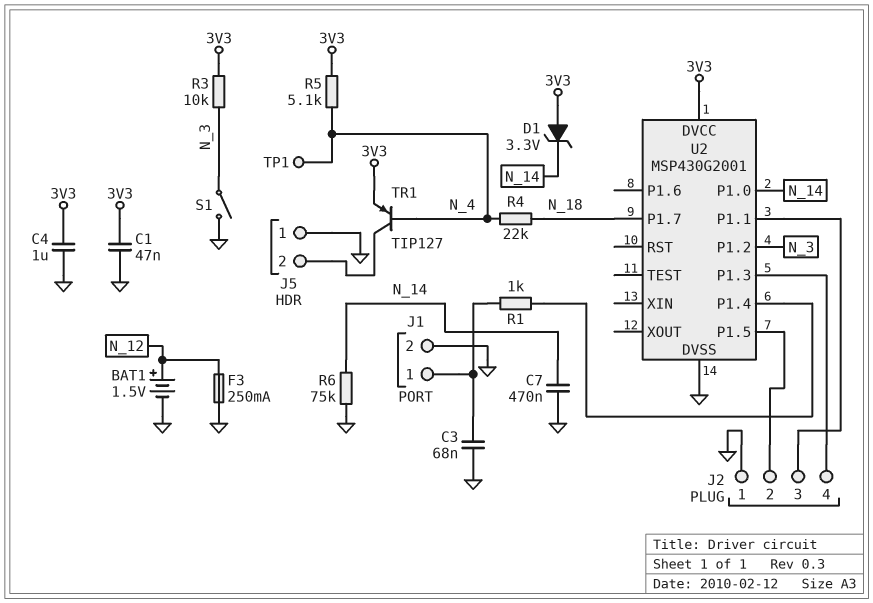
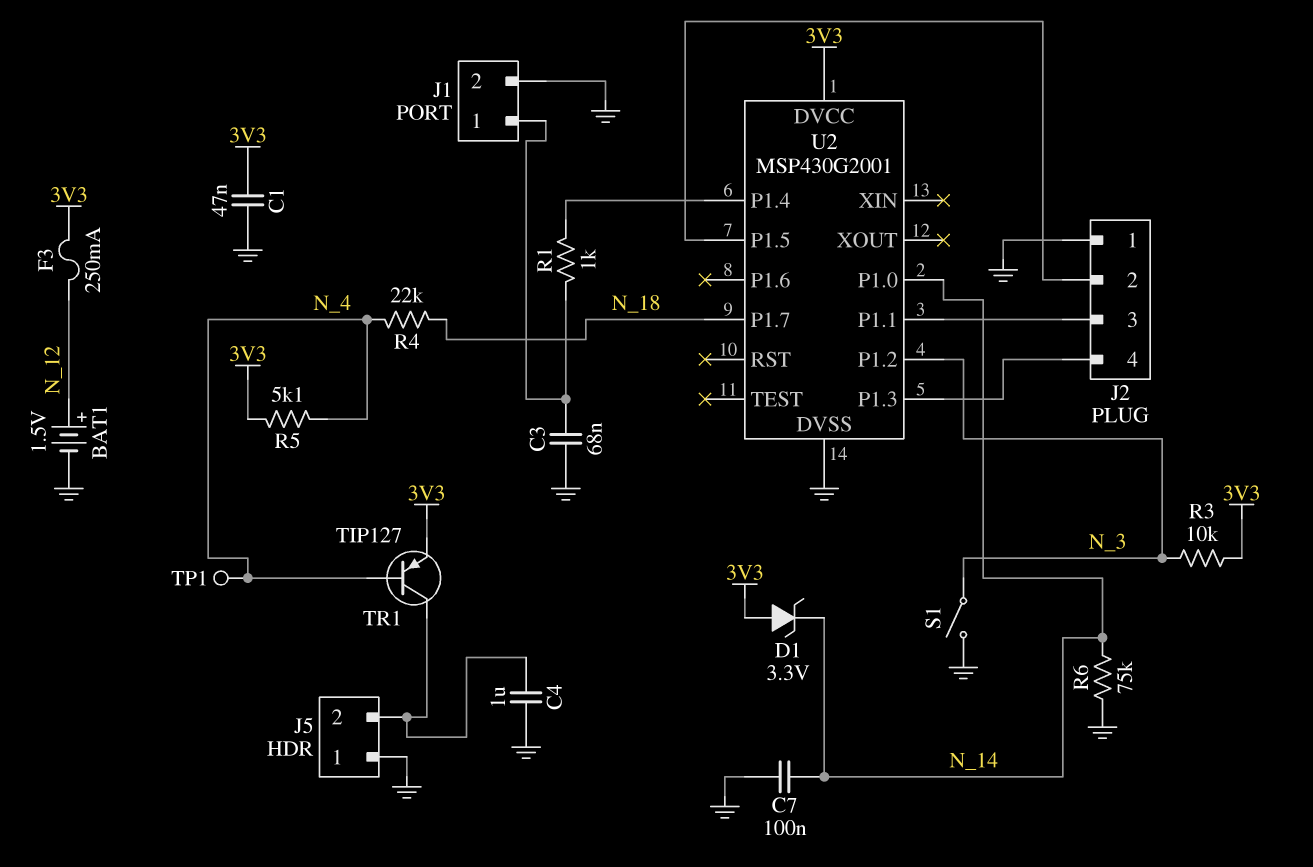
C4: 1uF (3V3, GND) -> 1uF (GND, J5/2)
C7: 470nF (GND, N_14) -> 100nF (GND, N_14)
F3: 250mA (GND, N_12) -> 250mA (3V3, N_12)

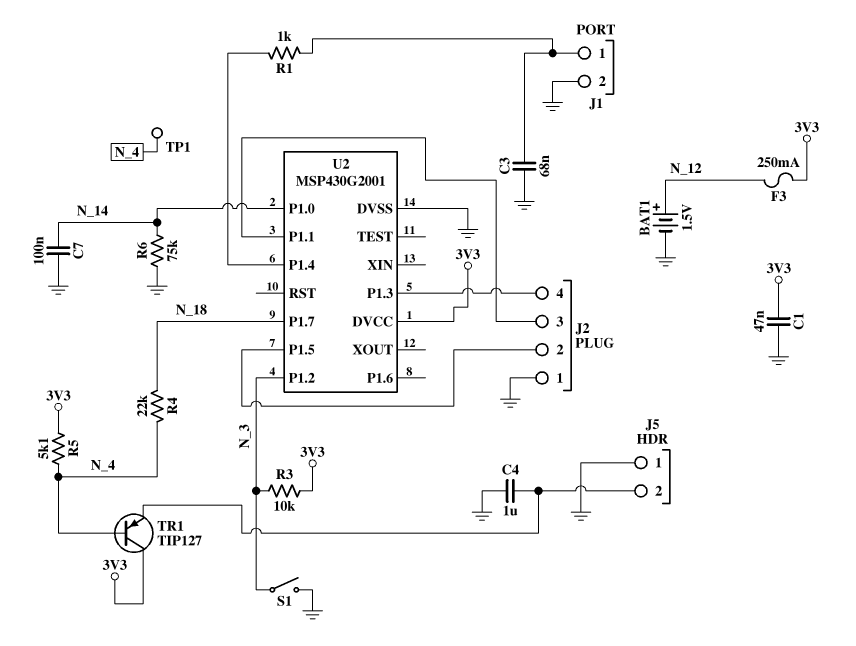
D1: zener 3.3V (A 3V3, K N_14) -> none
TR1: PNP TIP127 (B N_4, C J5/2, E 3V3) -> PNP TIP127 (B N_4, C 3V3, E J5/2)

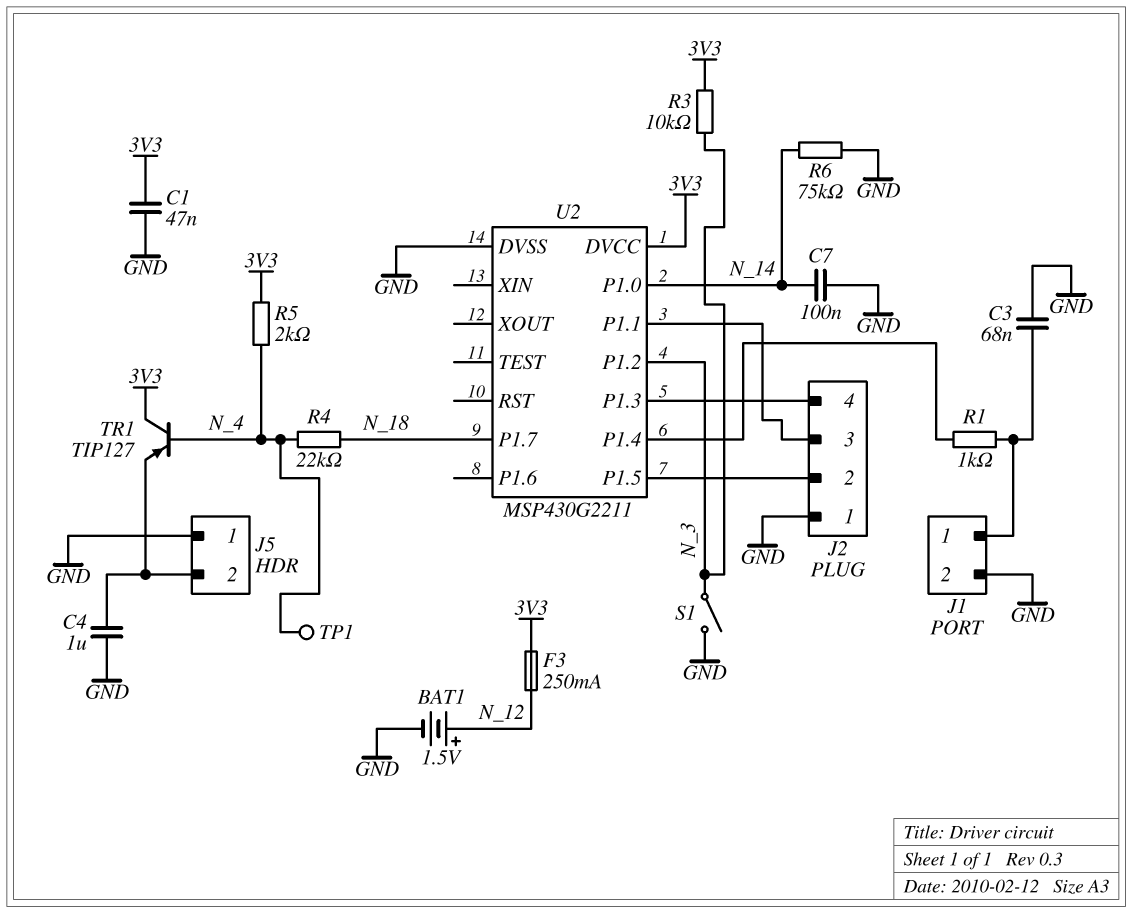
R5: 5.1k (3V3, N_4) -> 2k (3V3, N_4)
U2: MSP430G2001 -> MSP430G2211

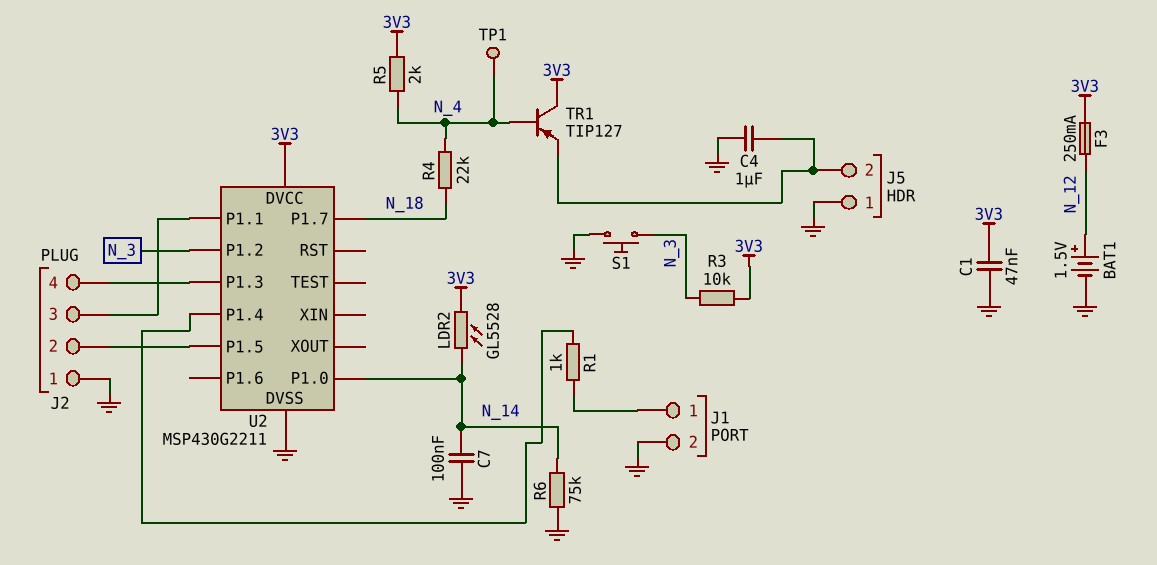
C3: 68nF (GND, J1/1) -> none
LDR2: none -> GL5528 (3V3, N_14)
S1: switch (GND, N_3) -> button (GND, N_3)

